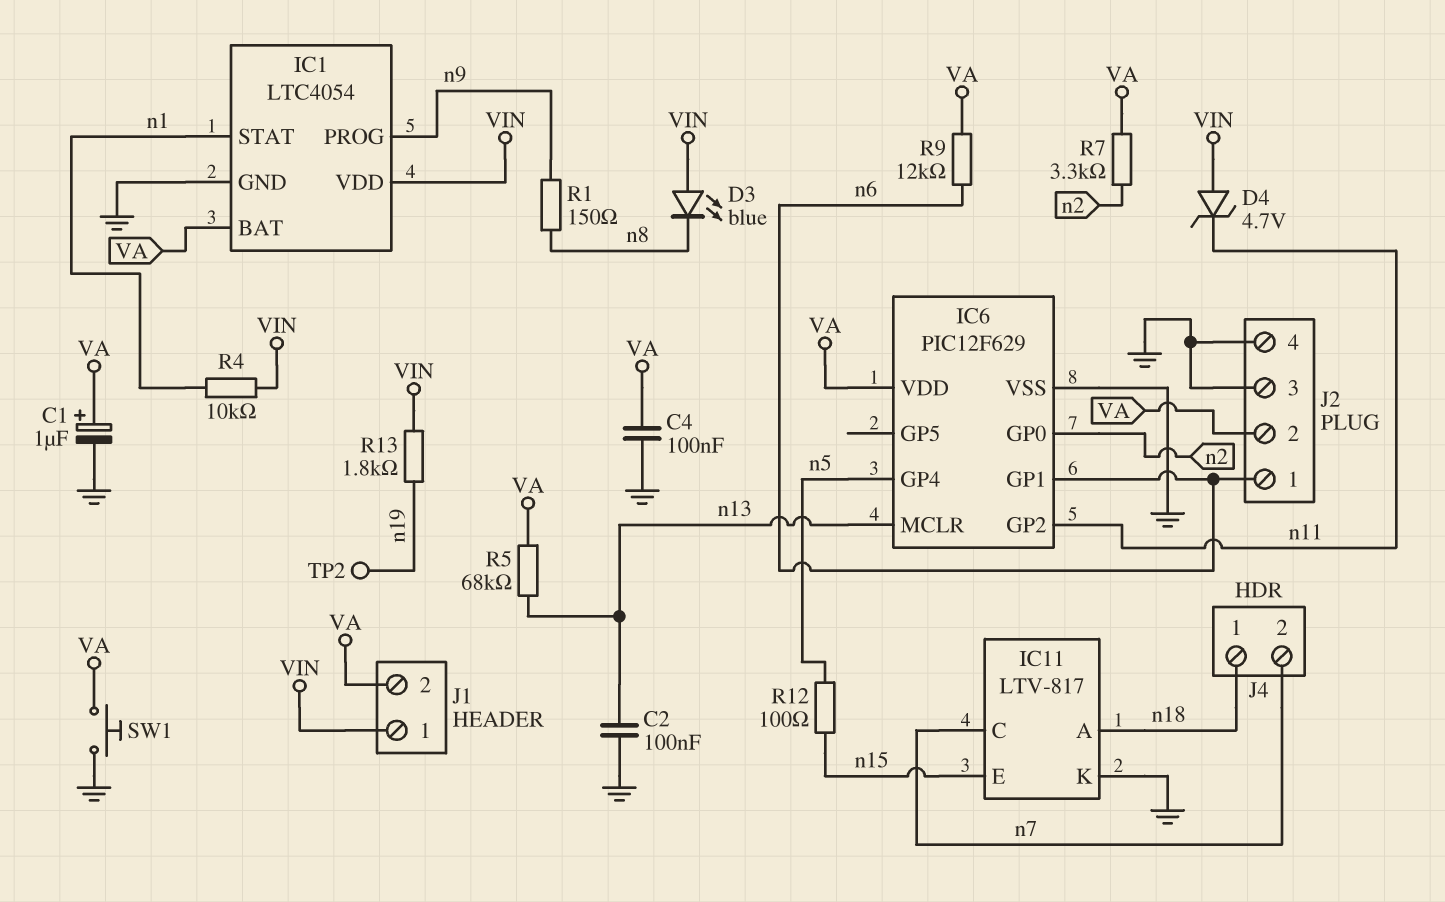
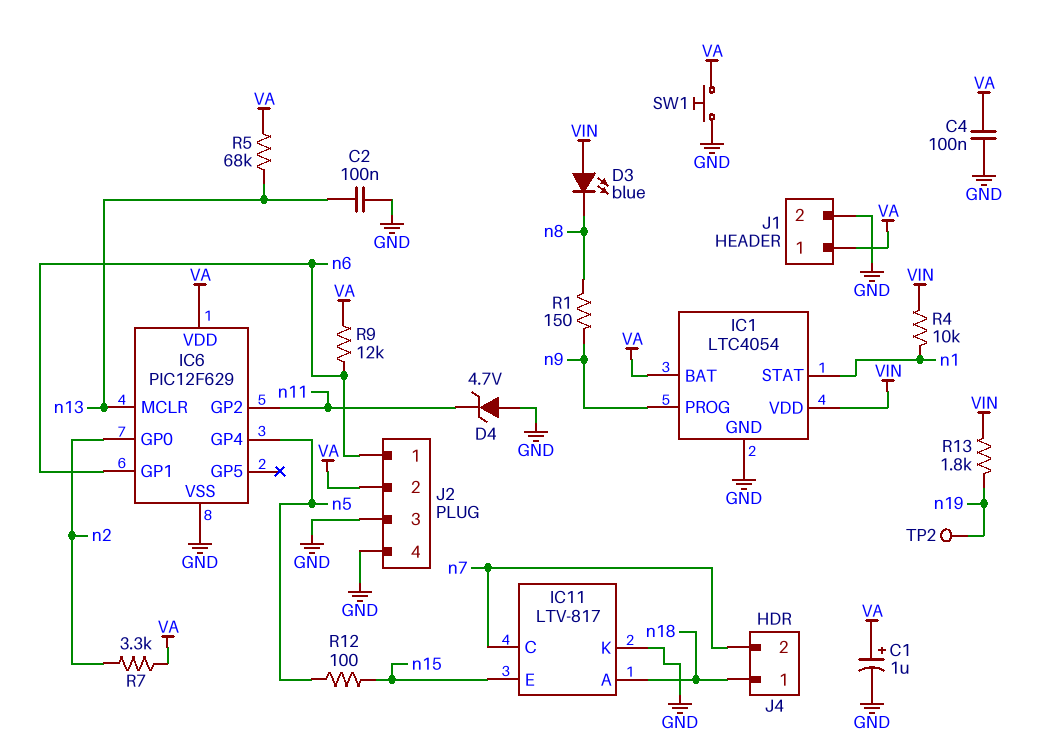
D4: zener 4.7V (A VIN, K n11) -> zener 4.7V (A GND, K n11)
J1 pin 1: VIN -> VA
J1 pin 2: VA -> GND

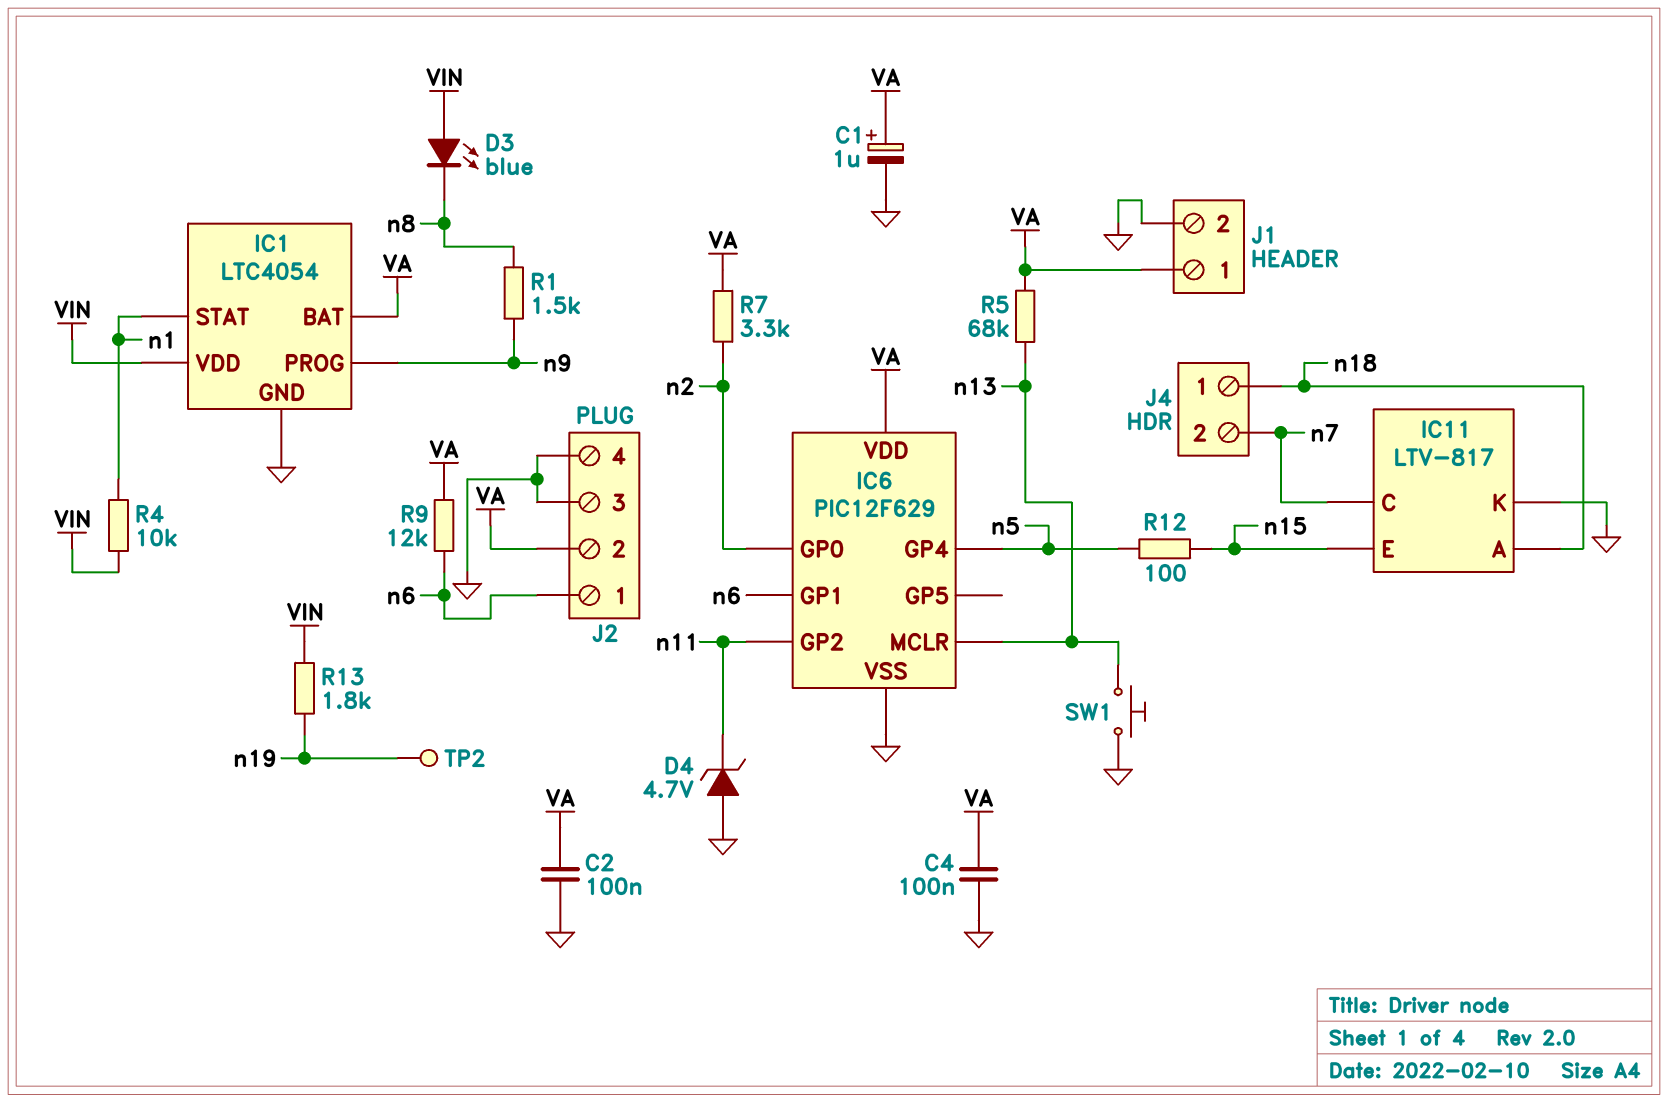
C2: 100nF (GND, n13) -> 100nF (GND, VA)
R1: 150 (n8, n9) -> 1.5k (n8, n9)
SW1: button (GND, VA) -> button (GND, n13)

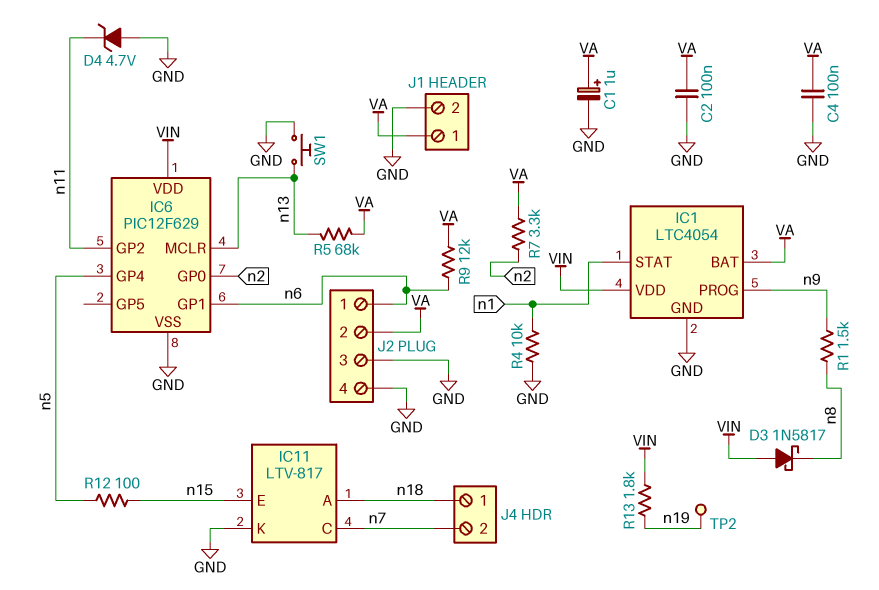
D3: LED blue (A VIN, K n8) -> schottky 1N5817 (A VIN, K n8)
IC6 pin VDD: VA -> VIN
R4: 10k (VIN, n1) -> 10k (GND, n1)

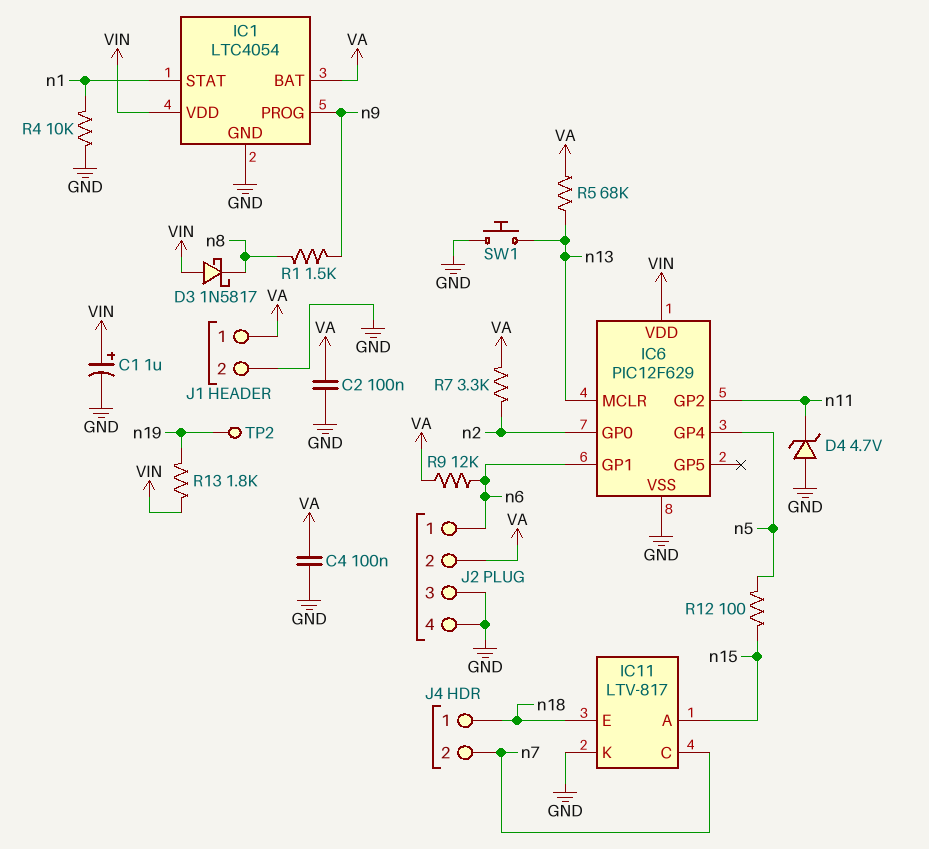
C1: 1uF (plus VA, minus GND) -> 1uF (plus VIN, minus GND)
IC11 pin A: n18 -> n15
IC11 pin E: n15 -> n18

